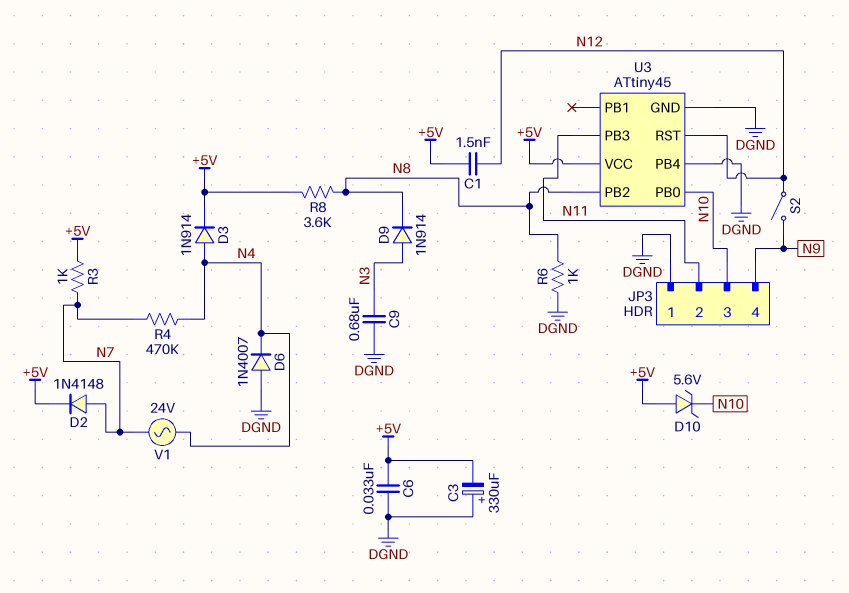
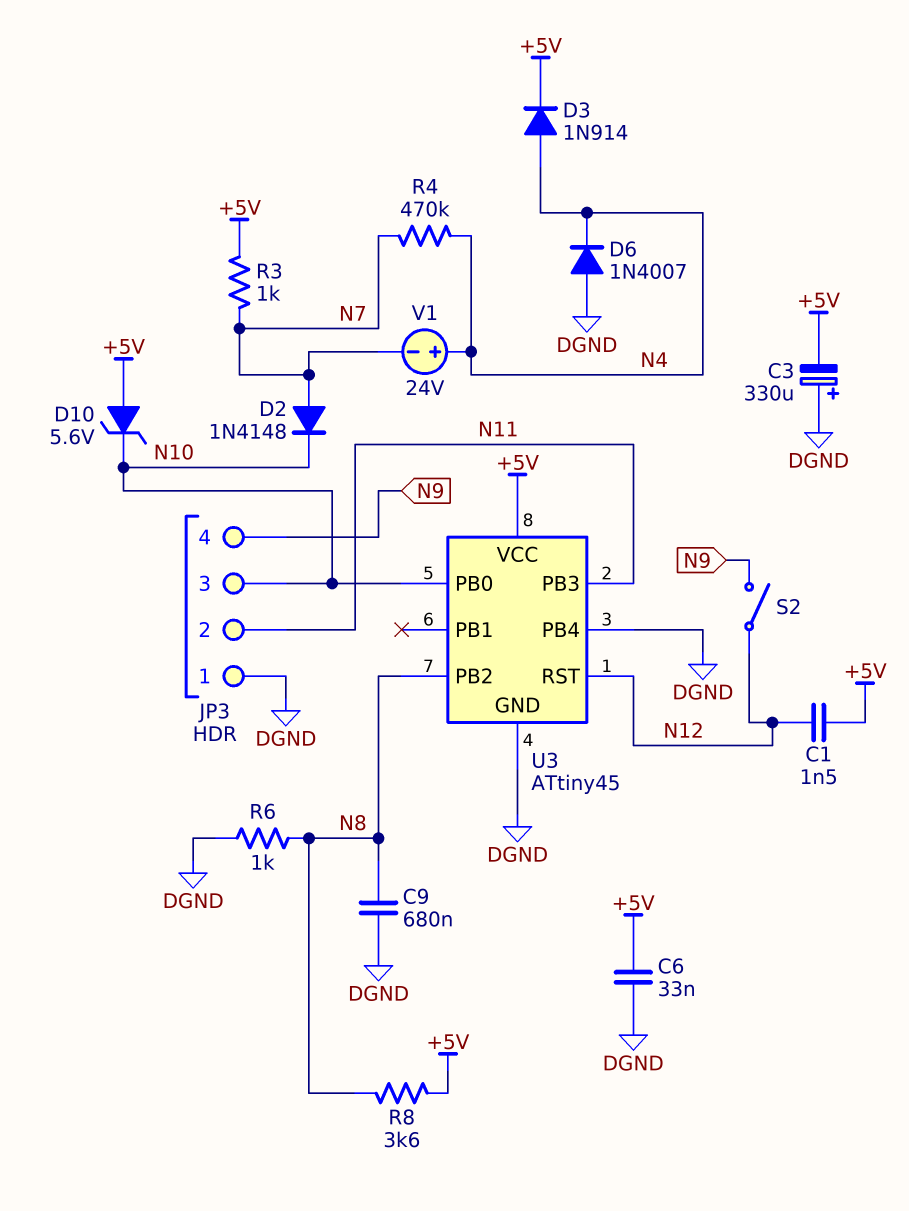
C9: 680nF (DGND, N3) -> 680nF (DGND, N8)
D2: diode 1N4148 (A N7, K +5V) -> diode 1N4148 (A N7, K N10)
D9: diode 1N914 (A N3, K N8) -> none
V1: AC 24V (N4, N7) -> 24V (plus N4, minus N7)

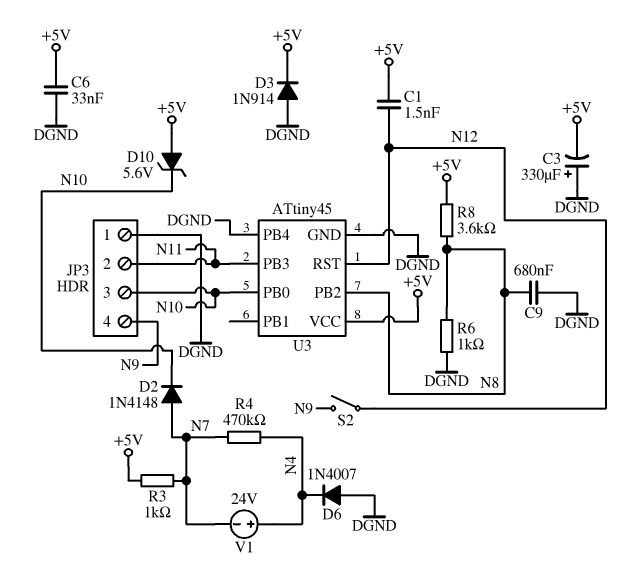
D3: diode 1N914 (A N4, K +5V) -> diode 1N914 (A DGND, K +5V)

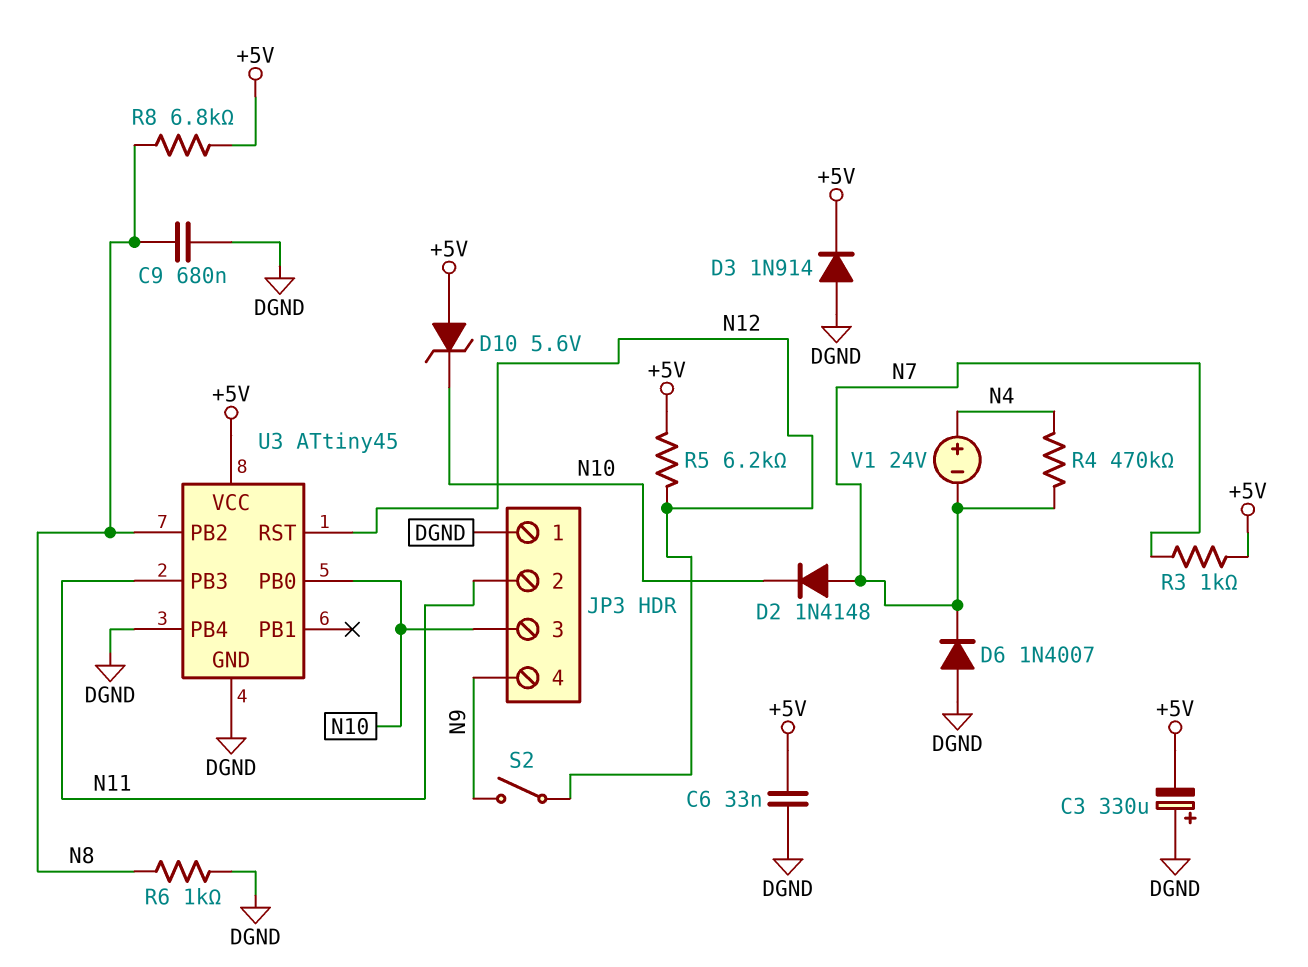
C1: 1.5nF (+5V, N12) -> none
D6: diode 1N4007 (A DGND, K N4) -> diode 1N4007 (A DGND, K N7)
R5: none -> 6.2k (+5V, N12)
R8: 3.6k (+5V, N8) -> 6.8k (+5V, N8)

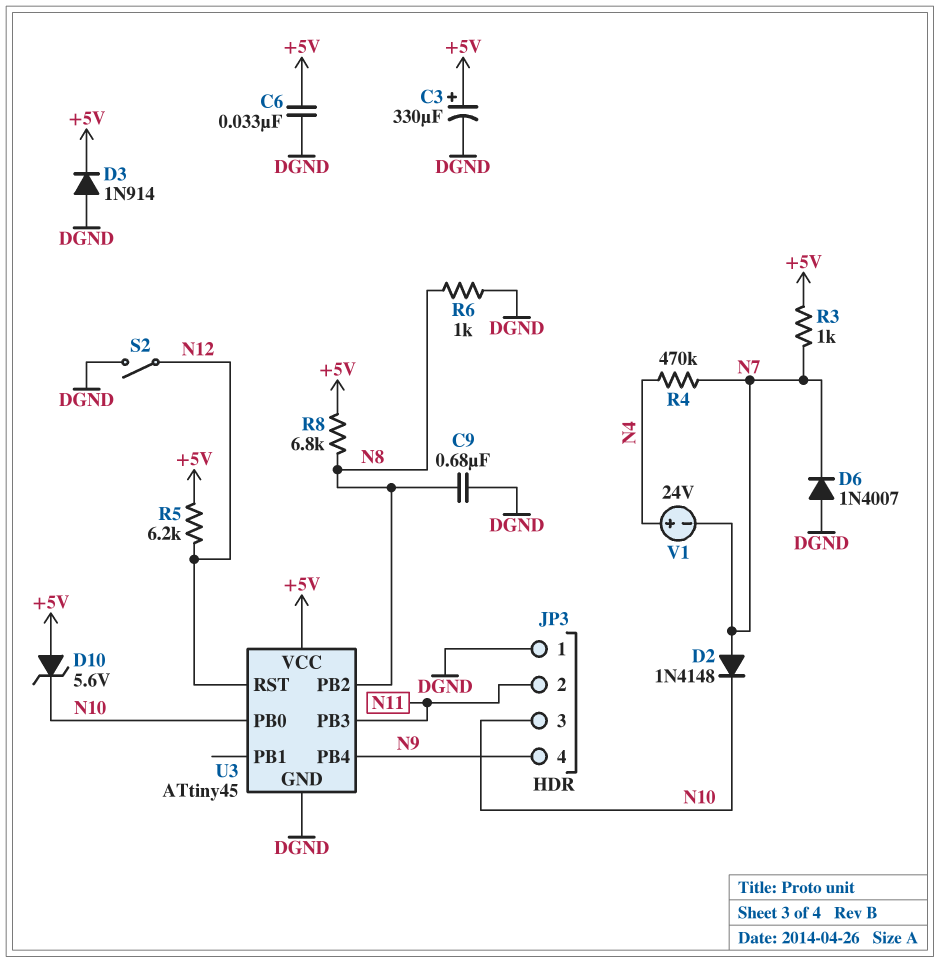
C3: 330uF (plus DGND, minus +5V) -> 330uF (plus +5V, minus DGND)
S2: switch (N9, N12) -> switch (DGND, N12)
U3 pin PB4: DGND -> N9

